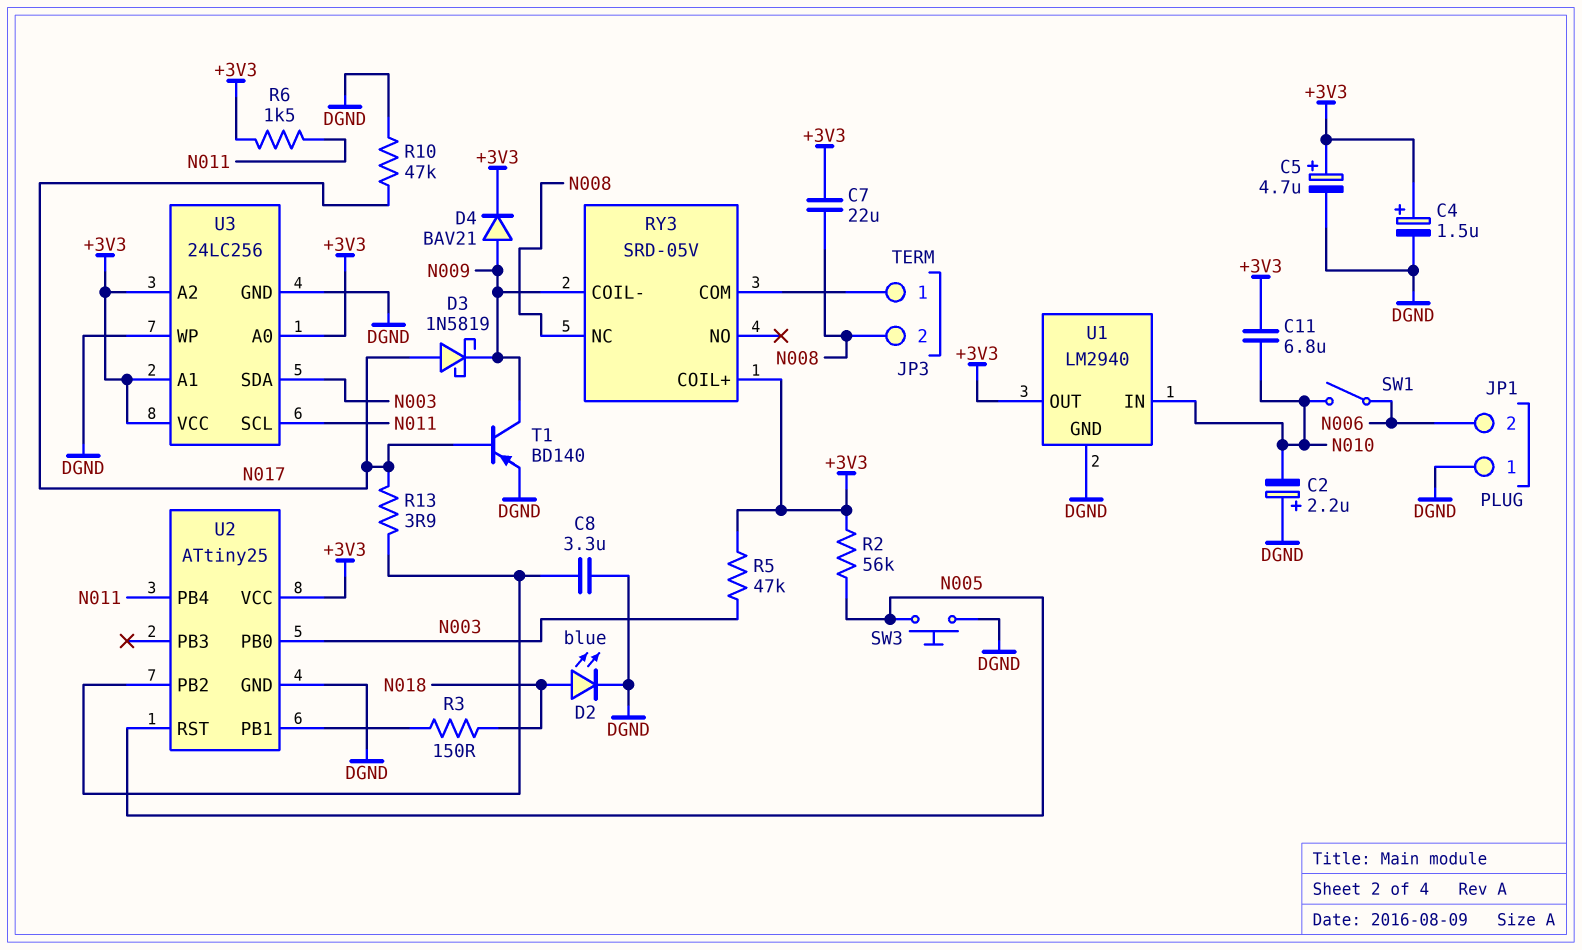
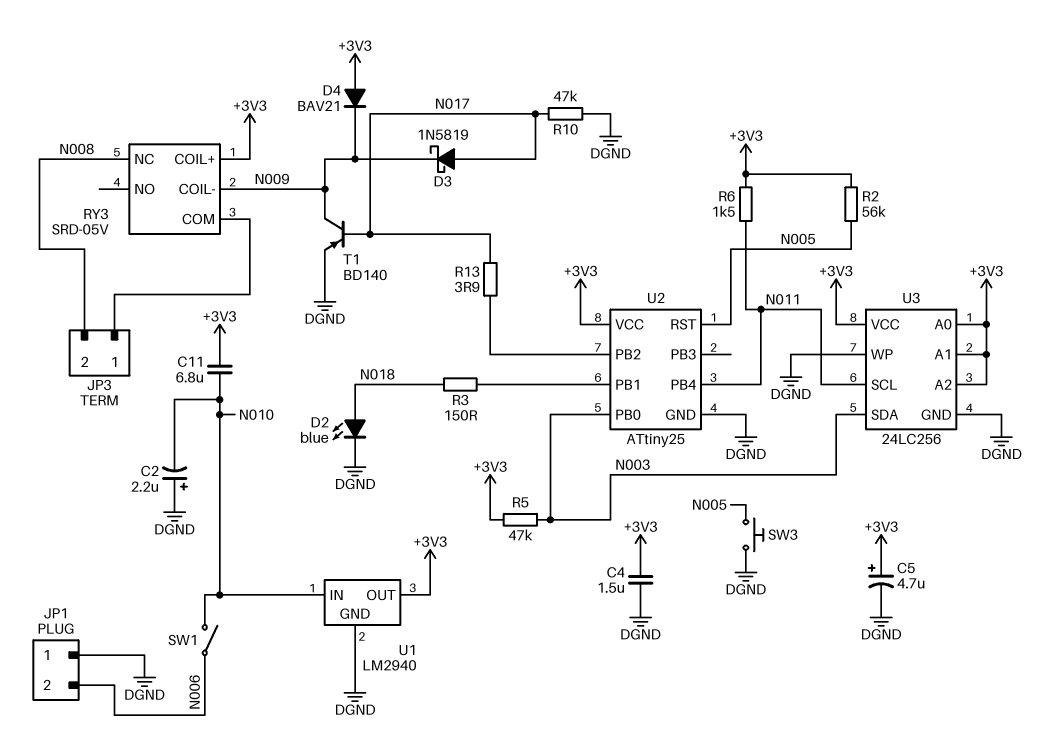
C4: 1.5uF (plus +3V3, minus DGND) -> 1.5uF (+3V3, DGND)
C7: 22uF (+3V3, N008) -> none
C8: 3.3uF (DGND, U2/PB2) -> none
D4: diode BAV21 (A N009, K +3V3) -> diode BAV21 (A +3V3, K N009)

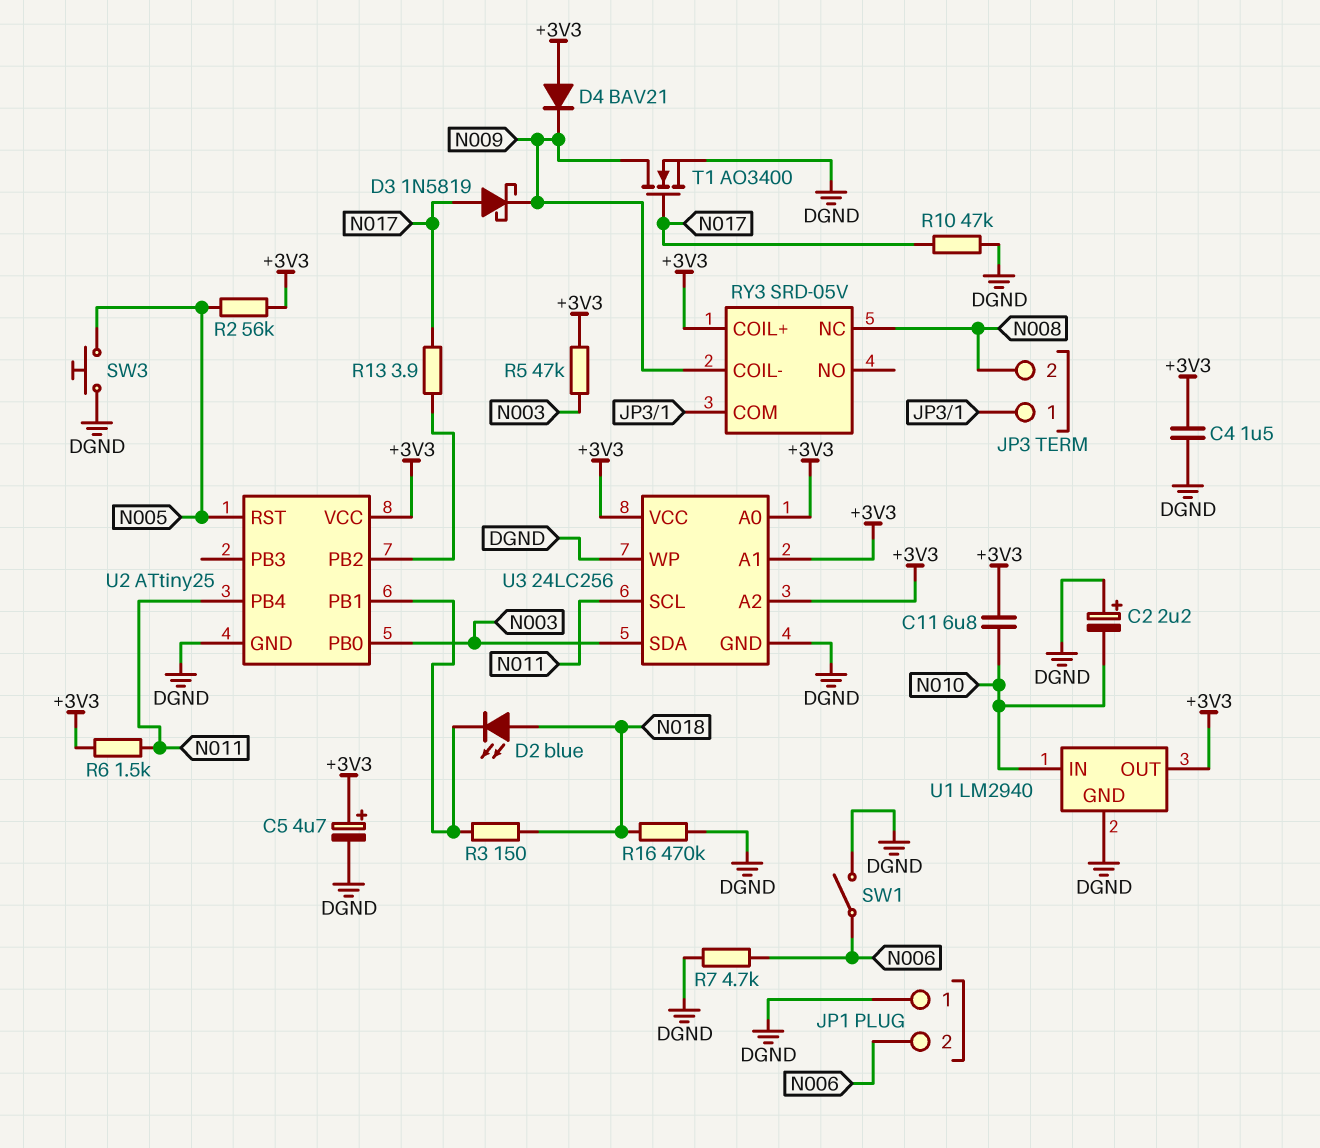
D2: LED blue (A N018, K DGND) -> LED blue (A N018, K U2/PB1)
R7: none -> 4.7k (DGND, N006)
R16: none -> 470k (DGND, N018)
SW1: switch (N006, N010) -> switch (DGND, N006)
T1: PNP BD140 (B N017, C N009, E DGND) -> NMOS AO3400 (G N017, D N009, S DGND)

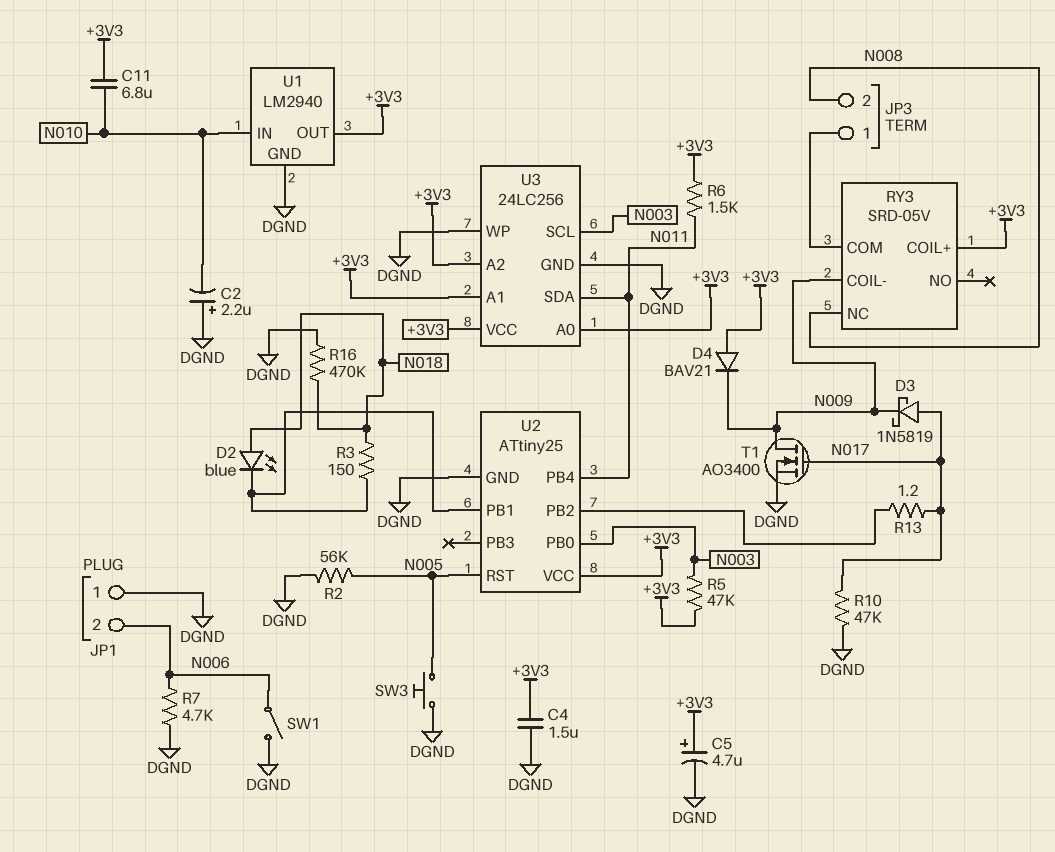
R2: 56k (+3V3, N005) -> 56k (DGND, N005)
R13: 3.9 (N017, U2/PB2) -> 1.2 (N017, U2/PB2)
U3 pin SCL: N011 -> N003
U3 pin SDA: N003 -> N011

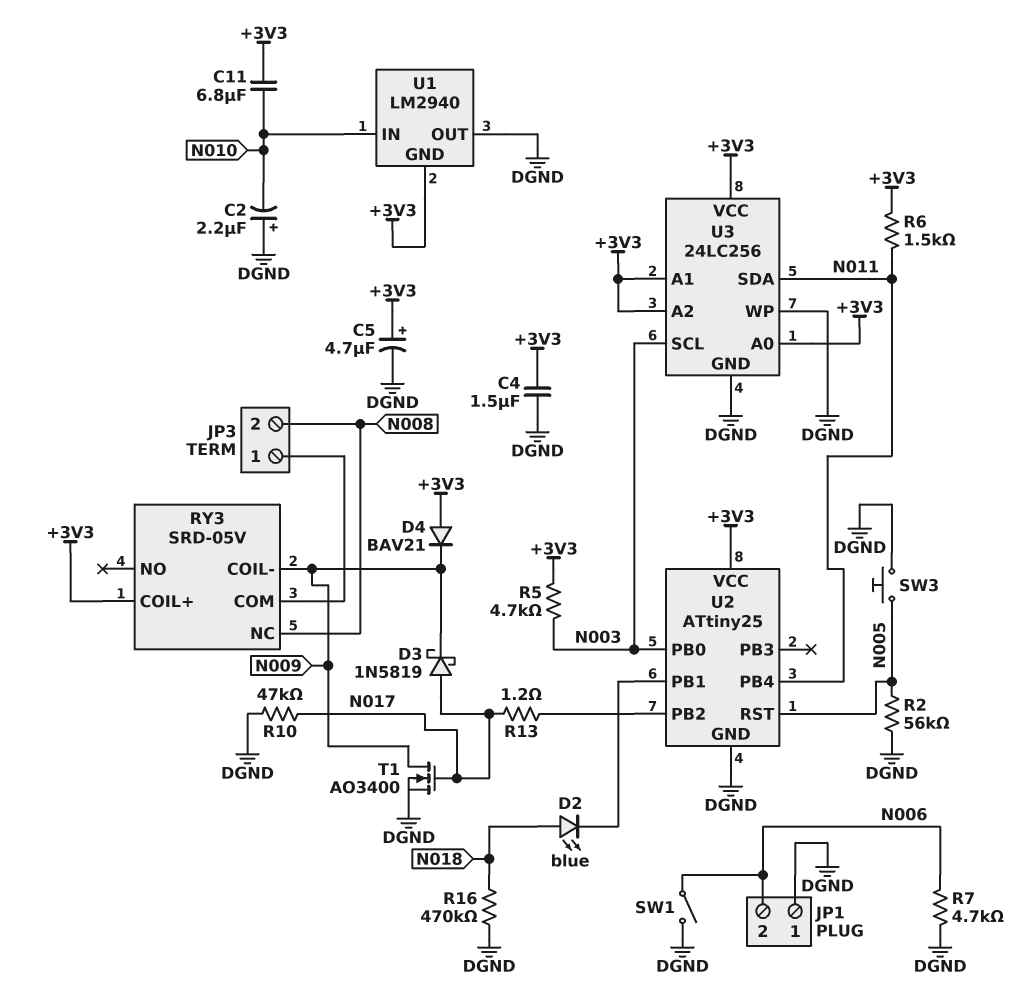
R3: 150 (N018, U2/PB1) -> none
R5: 47k (+3V3, N003) -> 4.7k (+3V3, N003)
U1 pin GND: DGND -> +3V3
U1 pin OUT: +3V3 -> DGND

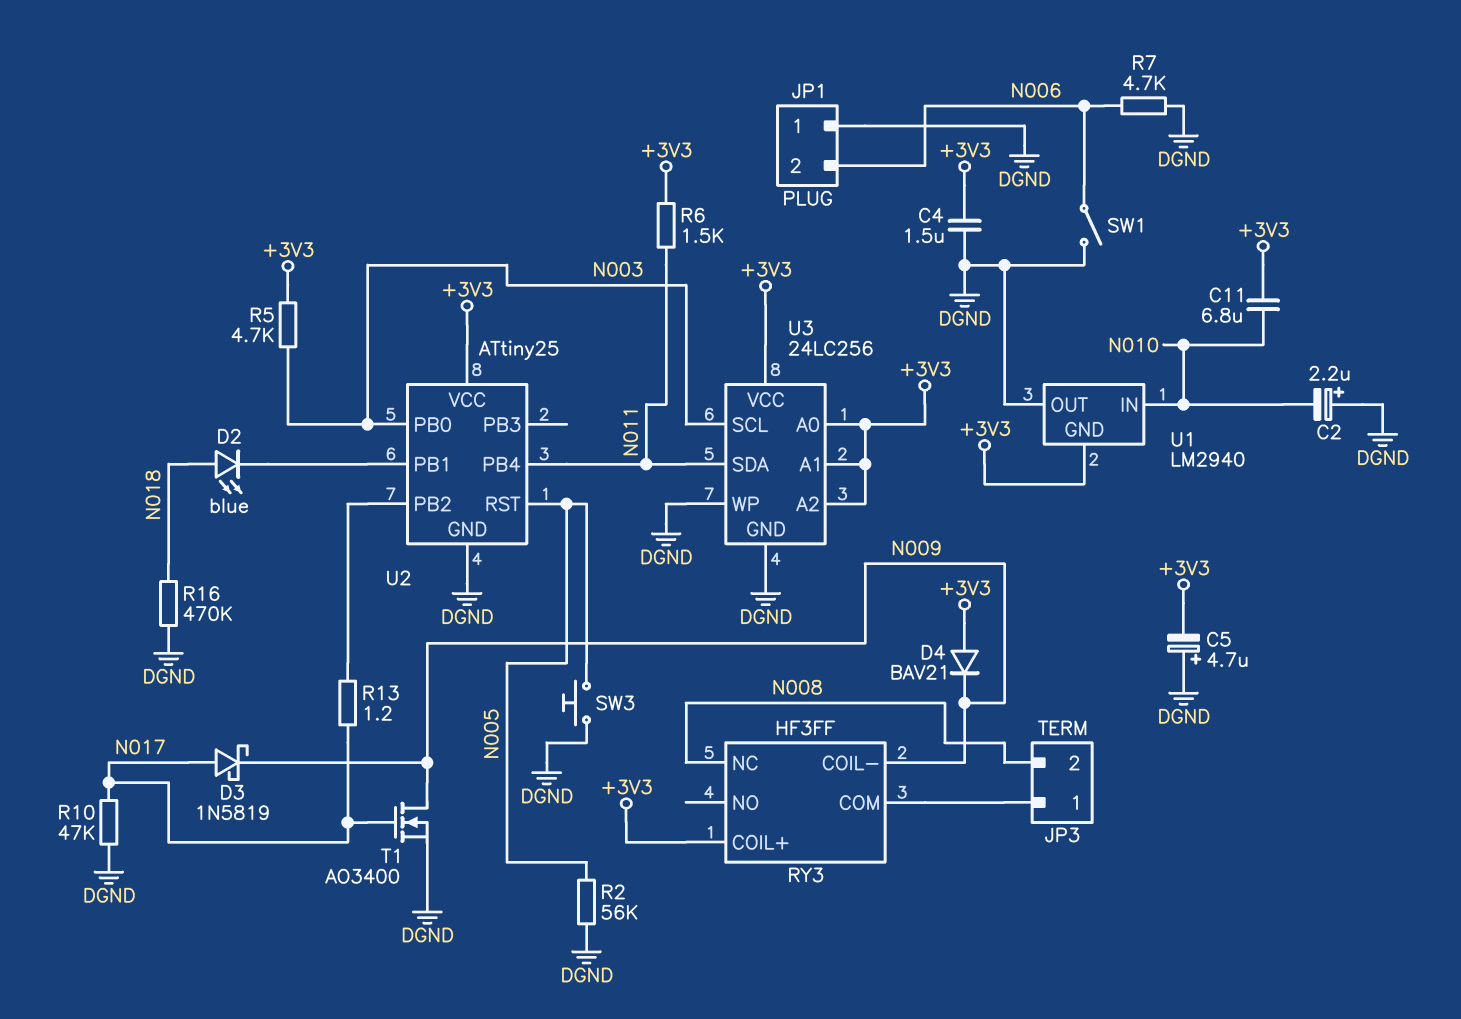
C5: 4.7uF (plus +3V3, minus DGND) -> 4.7uF (plus DGND, minus +3V3)
RY3: SRD-05V -> HF3FF

